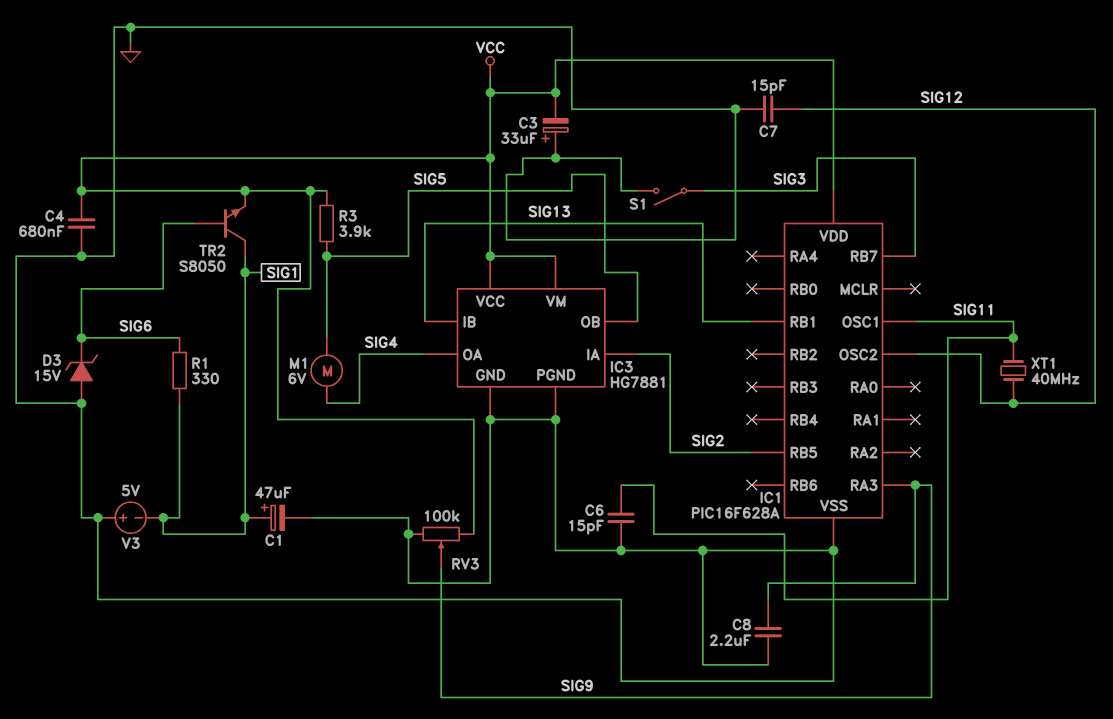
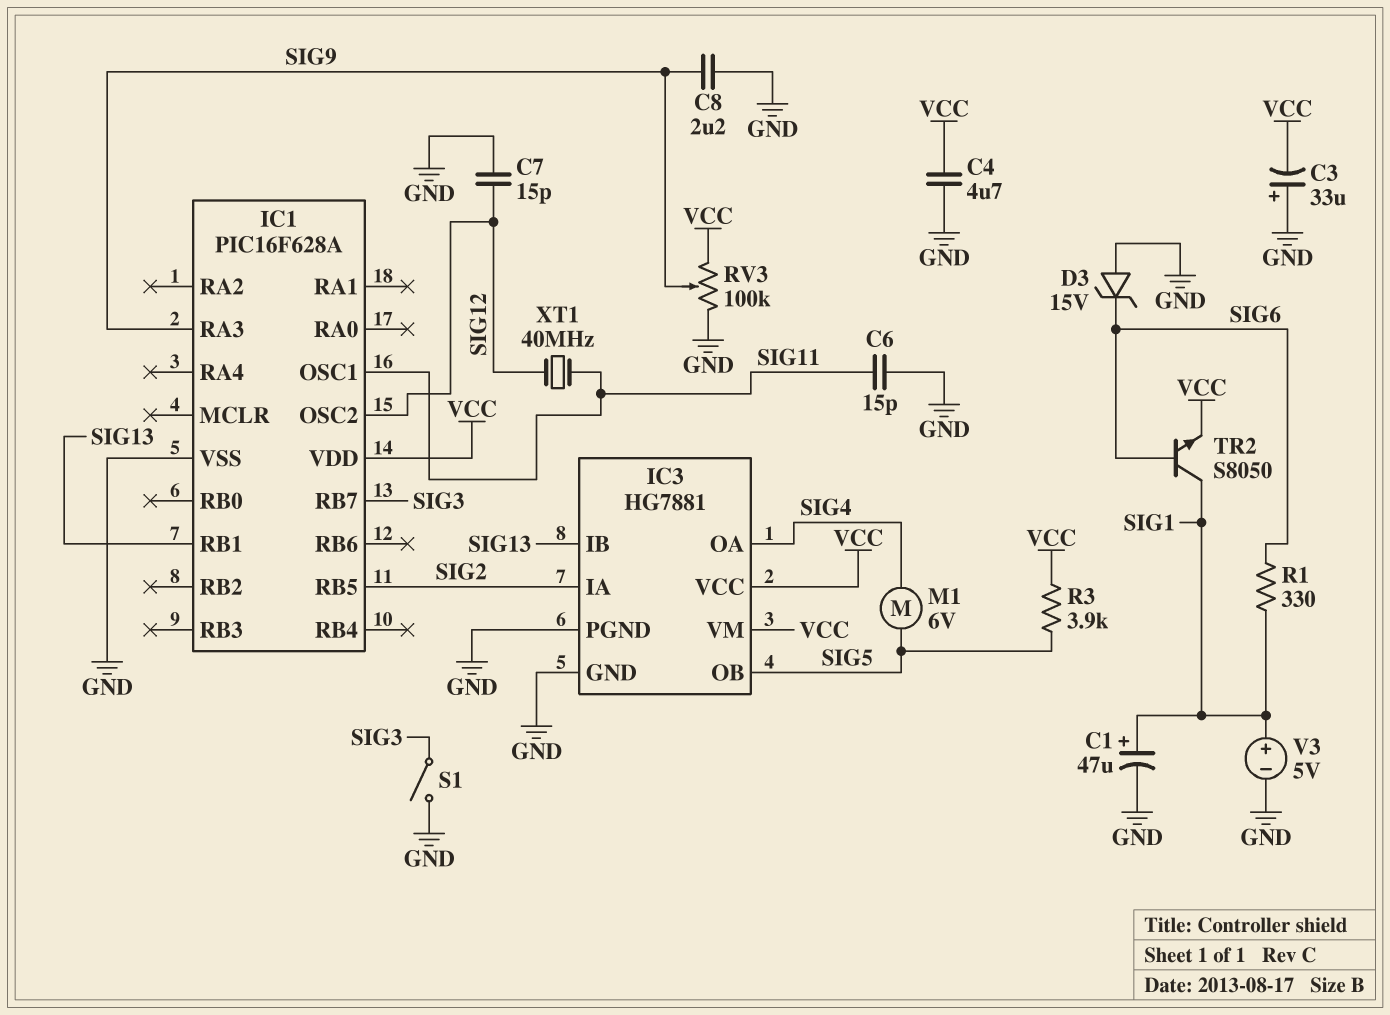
C4: 680nF (GND, VCC) -> 4.7uF (GND, VCC)
V3: 5V (plus GND, minus SIG1) -> 5V (plus SIG1, minus GND)

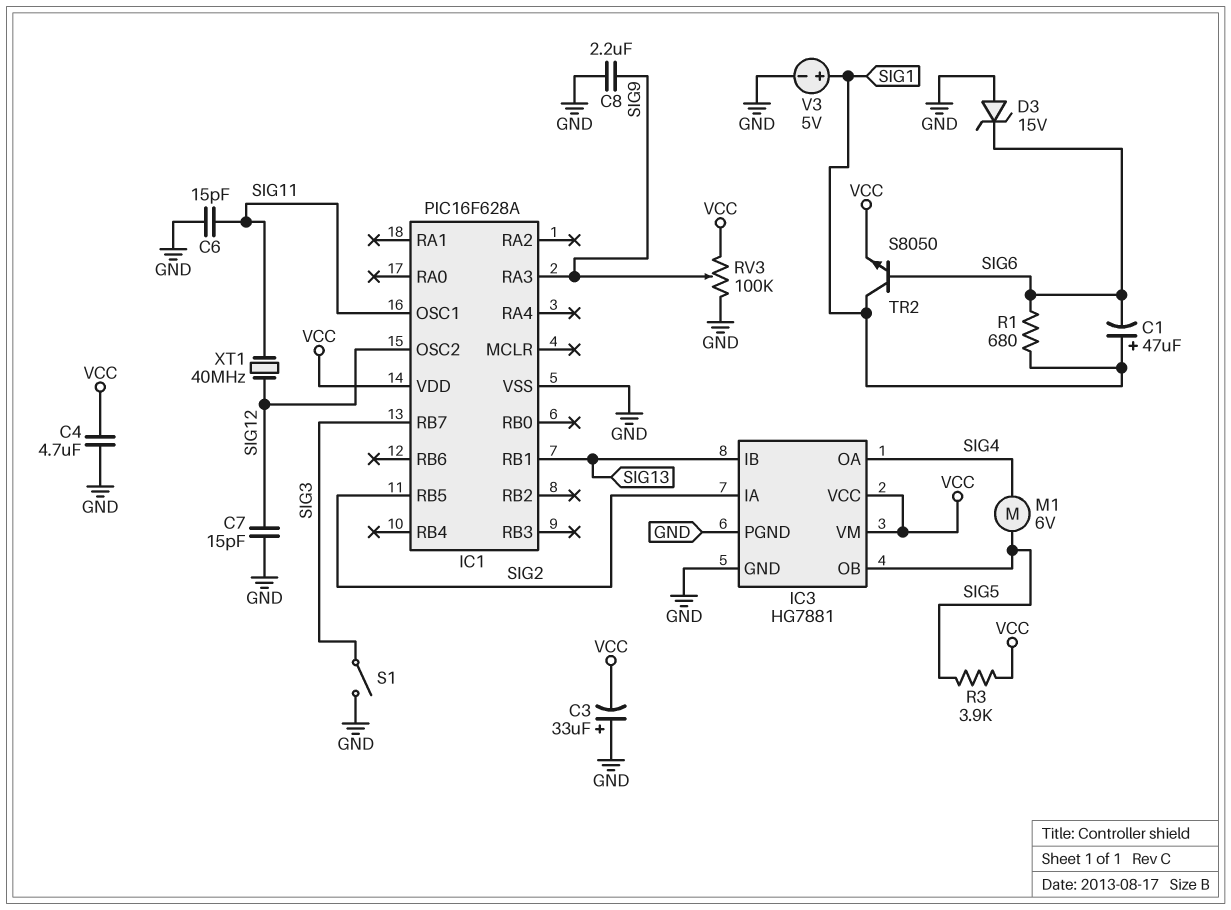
C1: 47uF (plus SIG1, minus GND) -> 47uF (plus SIG1, minus SIG6)
R1: 330 (SIG1, SIG6) -> 680 (SIG1, SIG6)

